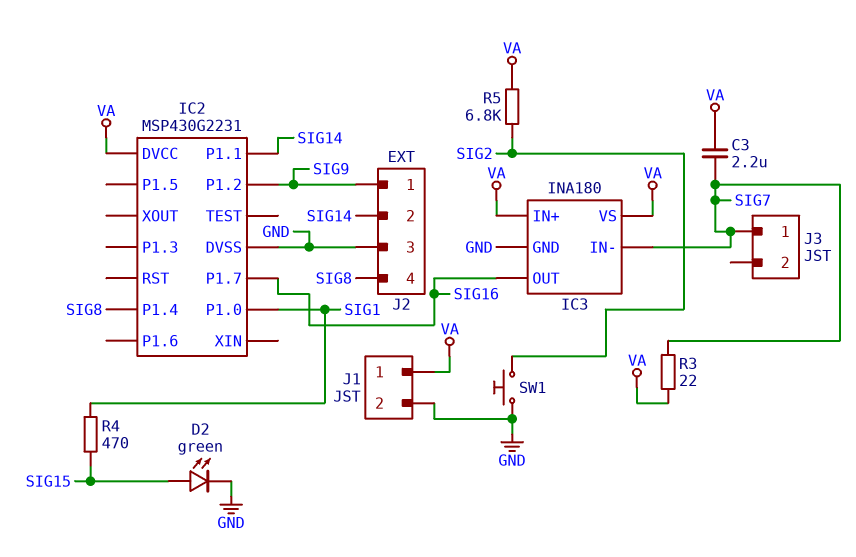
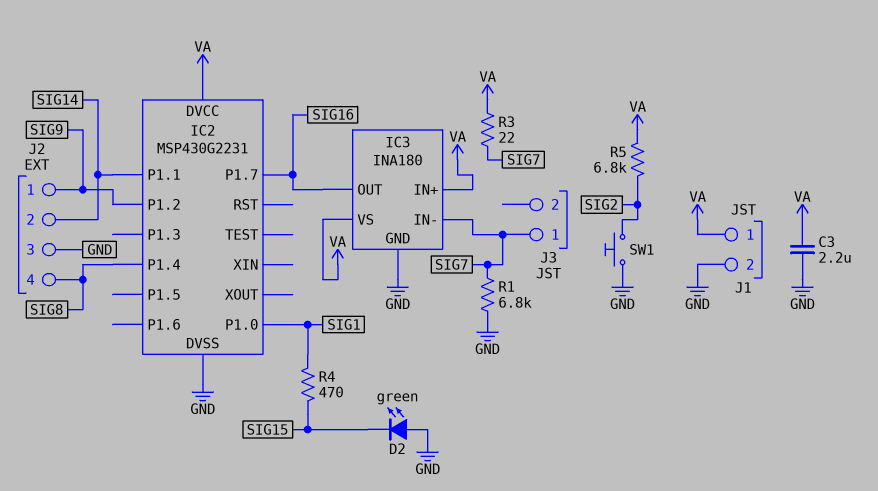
C3: 2.2uF (SIG7, VA) -> 2.2uF (GND, VA)
D2: LED green (A SIG15, K GND) -> LED green (A GND, K SIG15)
R1: none -> 6.8k (GND, SIG7)

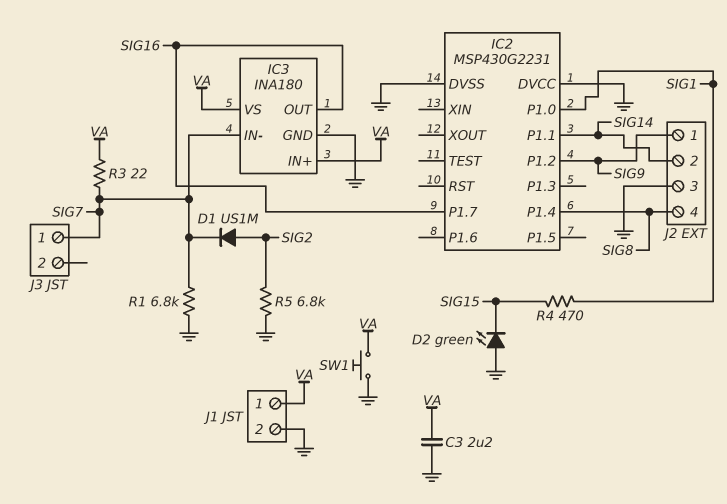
D1: none -> diode US1M (A SIG2, K SIG7)
IC2 pin DVCC: VA -> GND
R5: 6.8k (SIG2, VA) -> 6.8k (GND, SIG2)
SW1: button (GND, SIG2) -> button (GND, VA)

